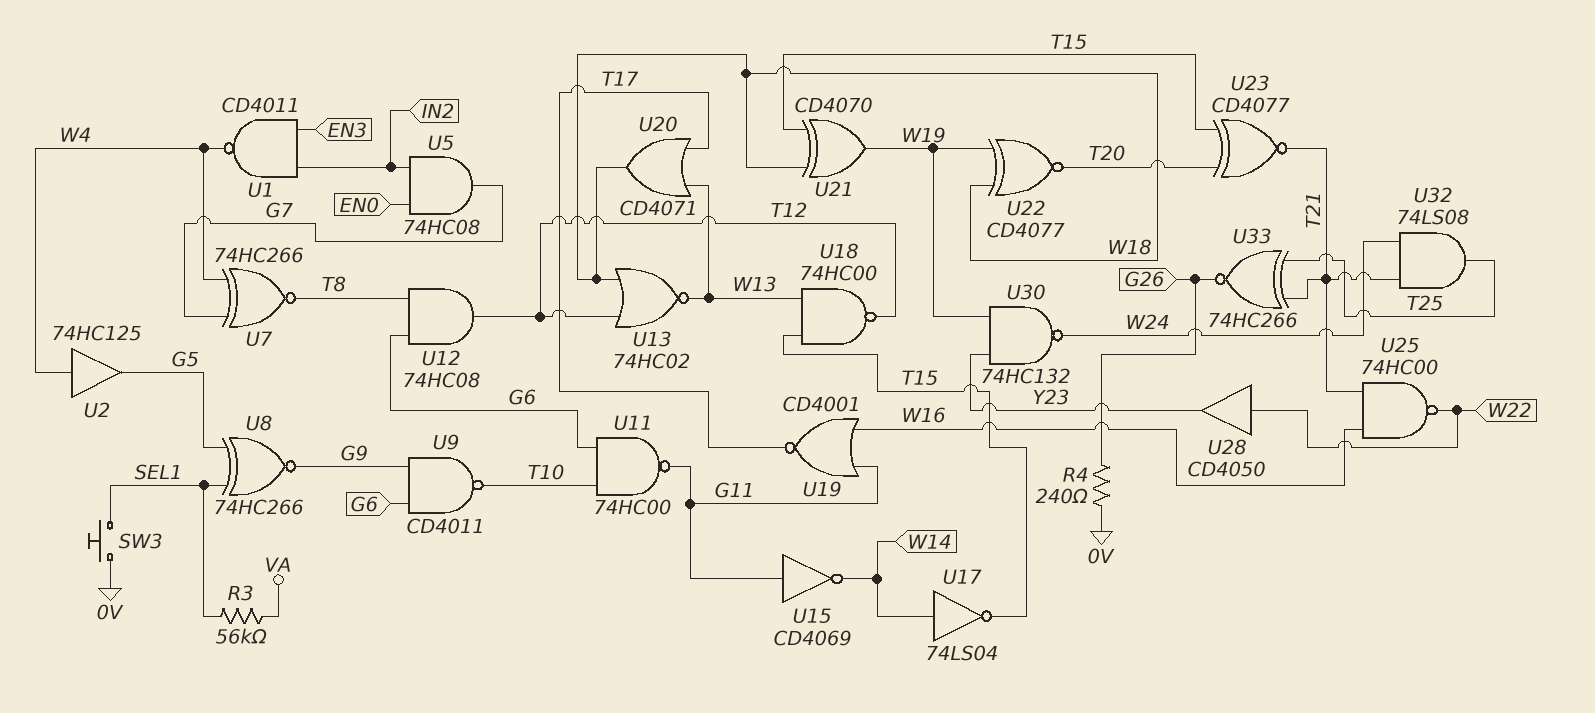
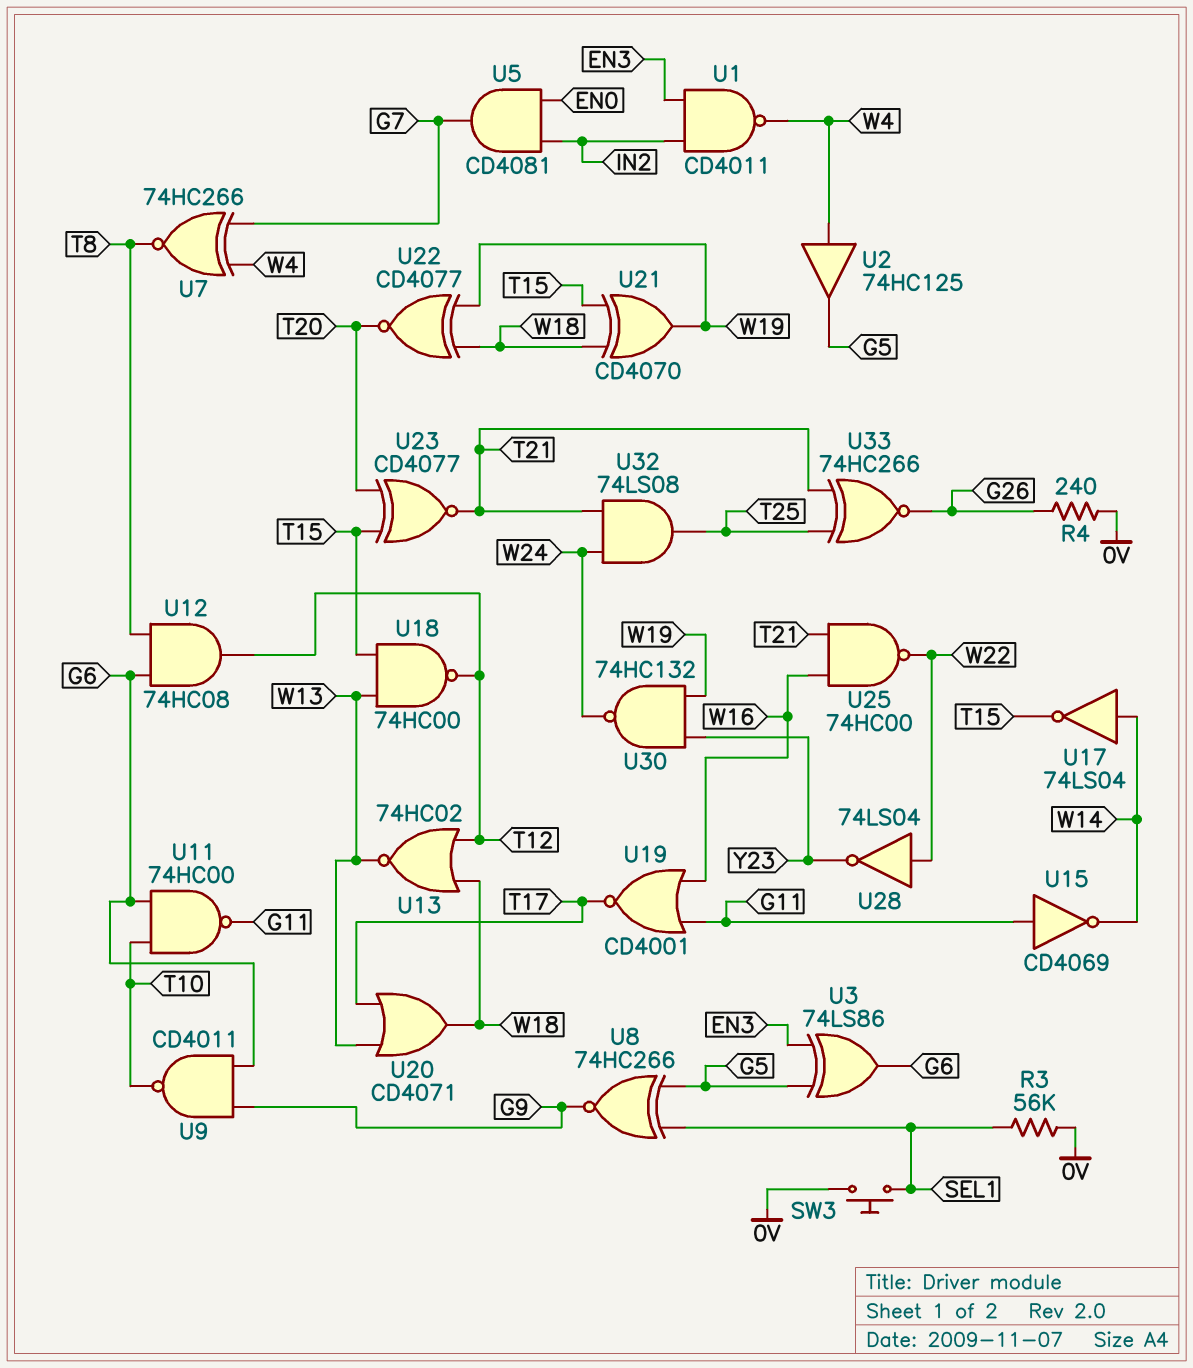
R3: 56k (SEL1, VA) -> 56k (0V, SEL1)
U3: none -> XOR 74LS86 (in EN3, in G5, out G6)
U5: AND 74HC08 (in EN0, in IN2, out G7) -> AND CD4081 (in EN0, in IN2, out G7)
U28: buffer CD4050 (in W22, out Y23) -> NOT 74LS04 (in W22, out Y23)

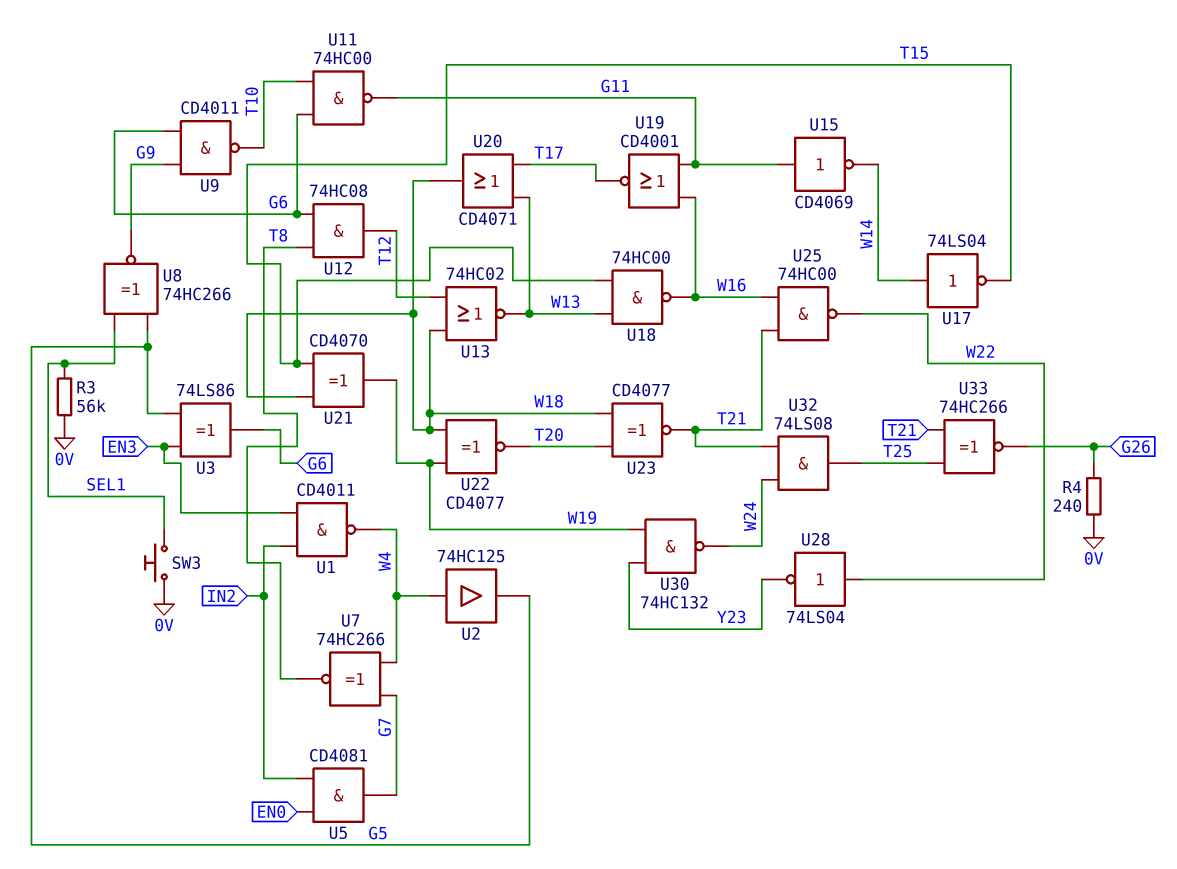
U18: NAND 74HC00 (in T15, in W13, out T12) -> NAND 74HC00 (in T15, in W13, out W16)
U23: XNOR CD4077 (in T15, in T20, out T21) -> XNOR CD4077 (in T20, in W18, out T21)

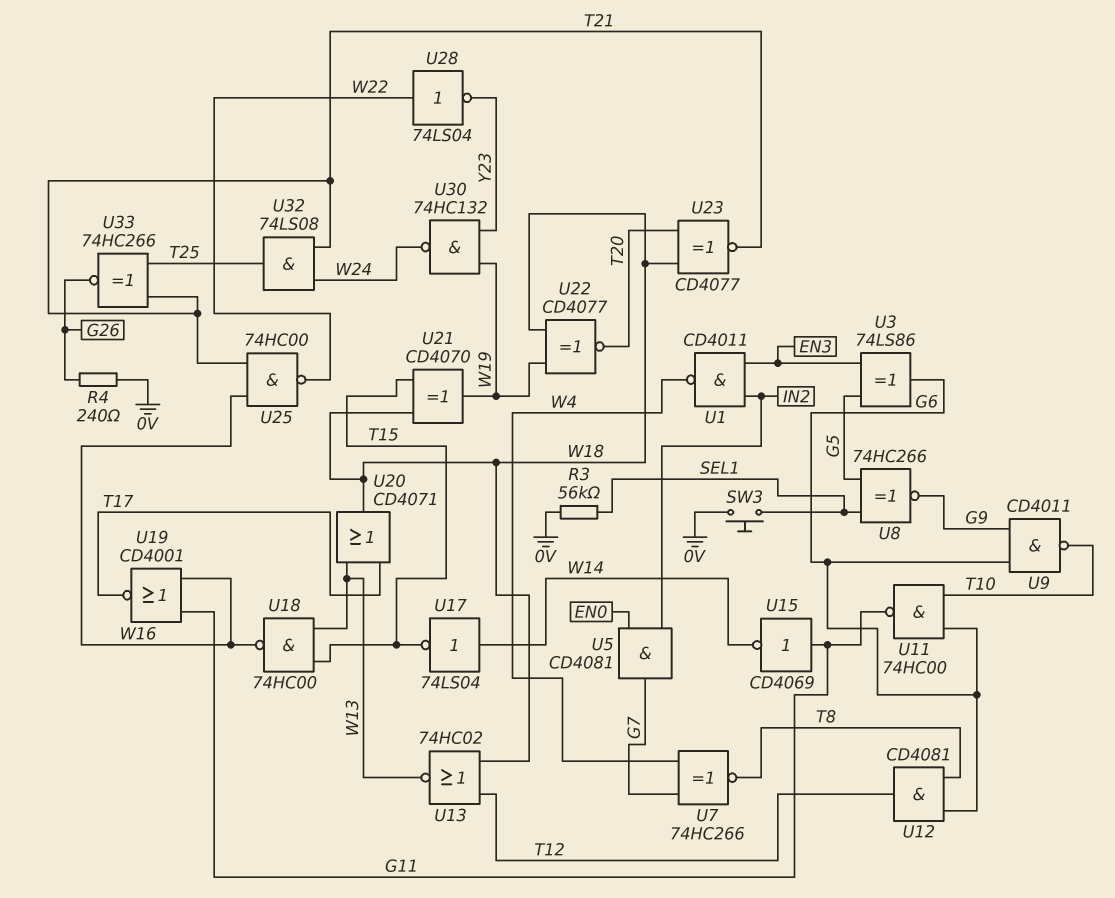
U2: buffer 74HC125 (in W4, out G5) -> none
U12: AND 74HC08 (in G6, in T8, out T12) -> AND CD4081 (in G6, in T8, out T12)

